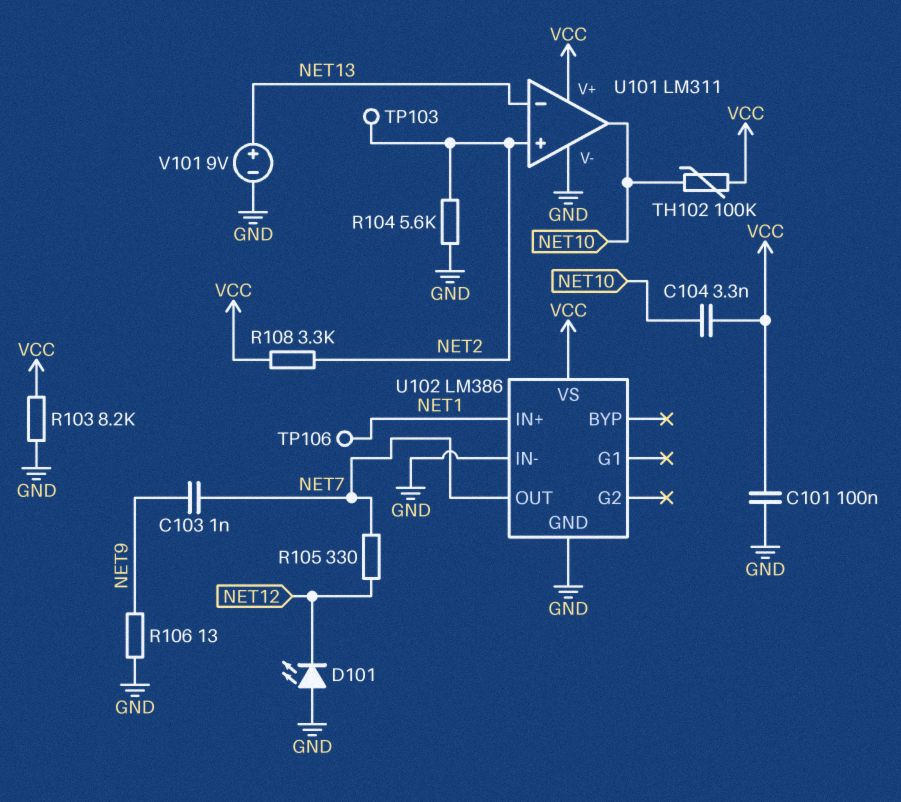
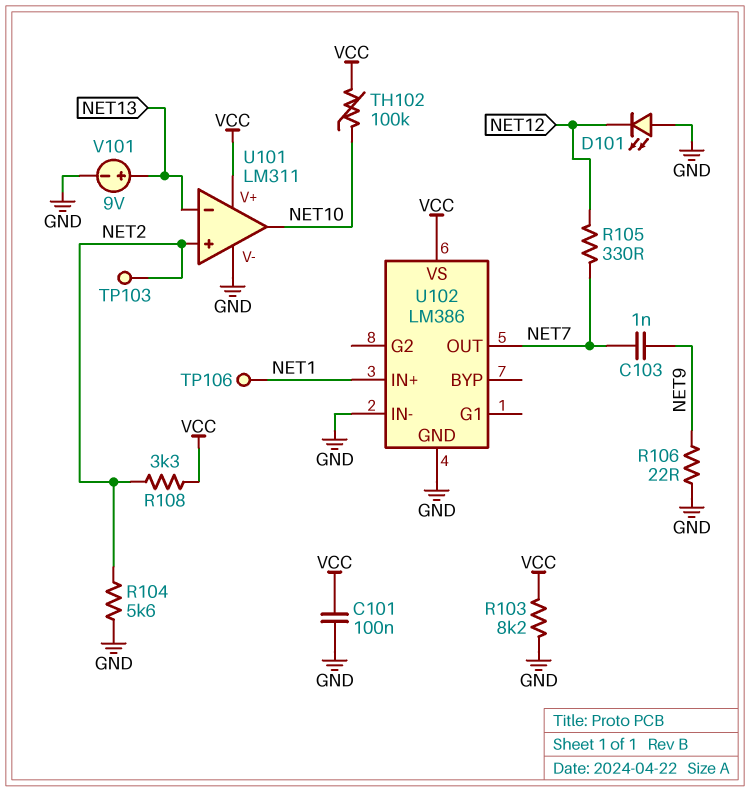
C104: 3.3nF (NET10, VCC) -> none
R106: 13 (GND, NET9) -> 22 (GND, NET9)

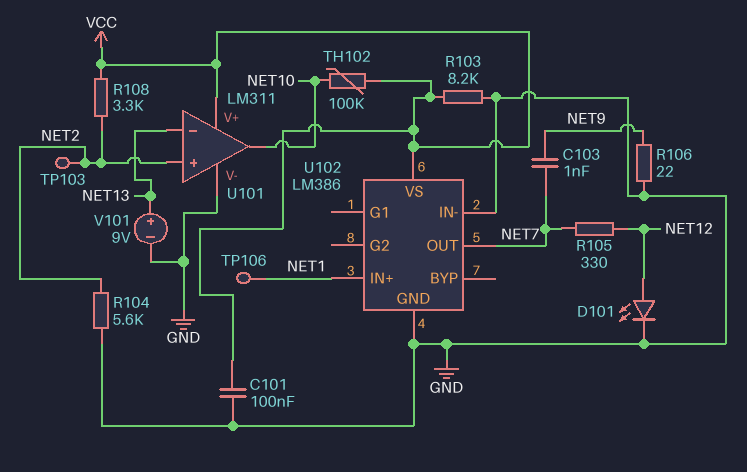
D101: LED (A GND, K NET12) -> LED (A NET12, K GND)

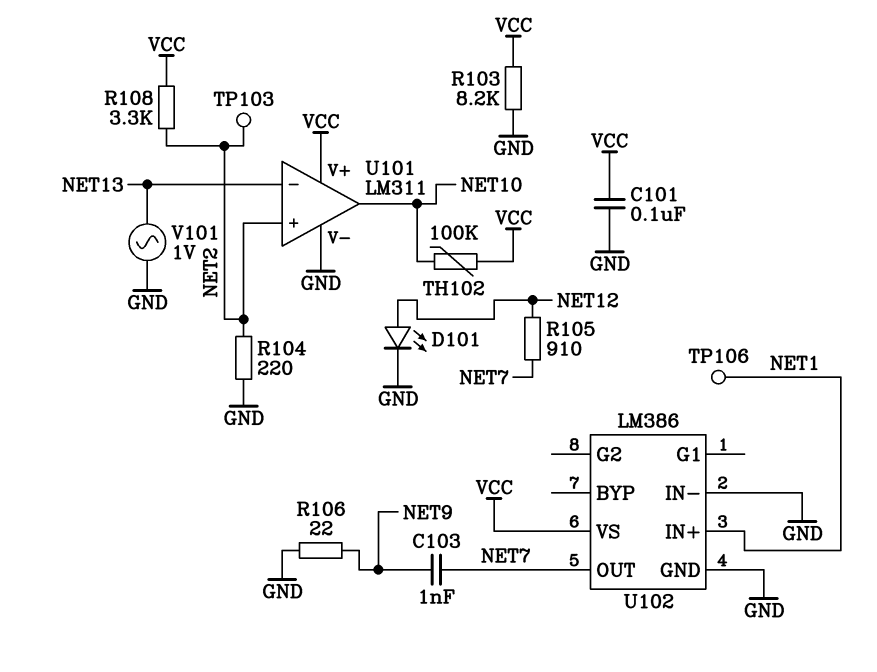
R104: 5.6k (GND, NET2) -> 220 (GND, NET2)
R105: 330 (NET7, NET12) -> 910 (NET7, NET12)
V101: 9V (plus NET13, minus GND) -> AC 1V (GND, NET13)

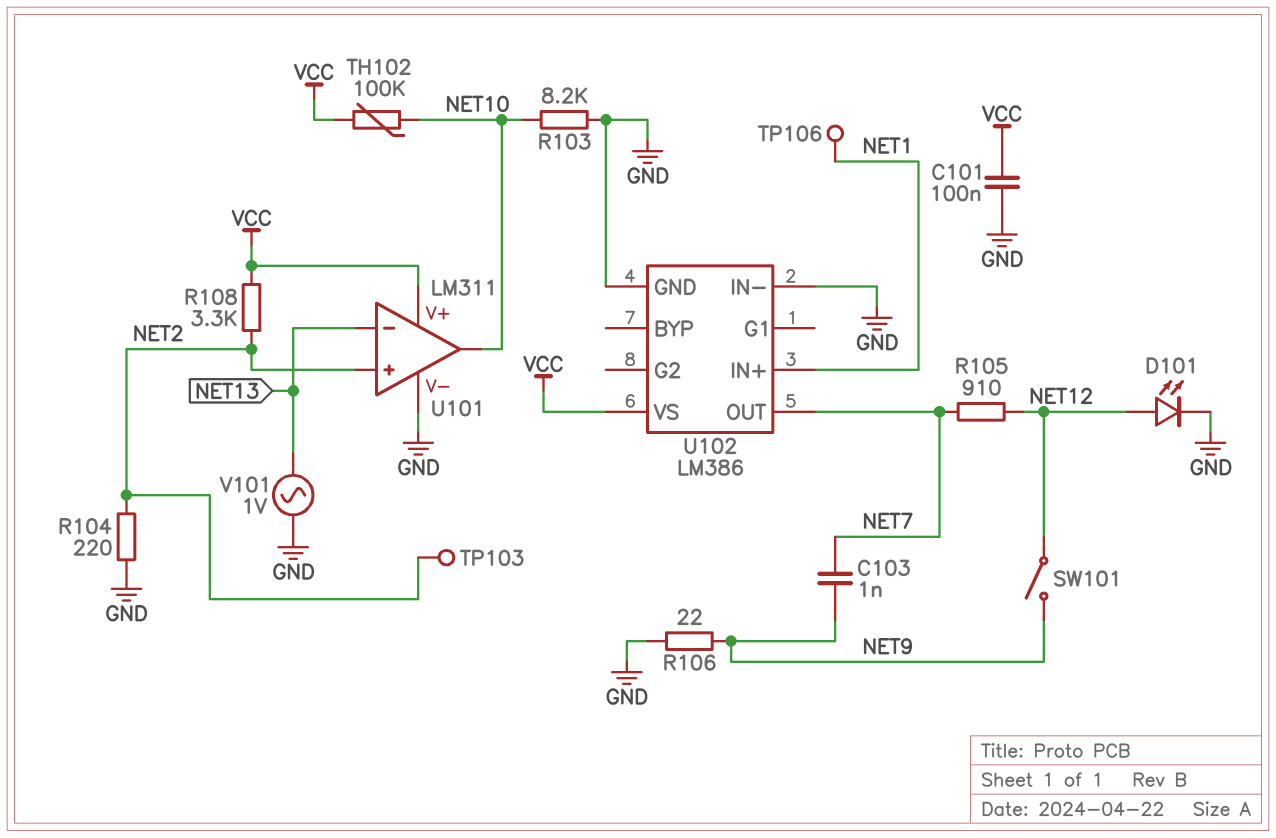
R103: 8.2k (GND, VCC) -> 8.2k (GND, NET10)
SW101: none -> switch (NET9, NET12)

